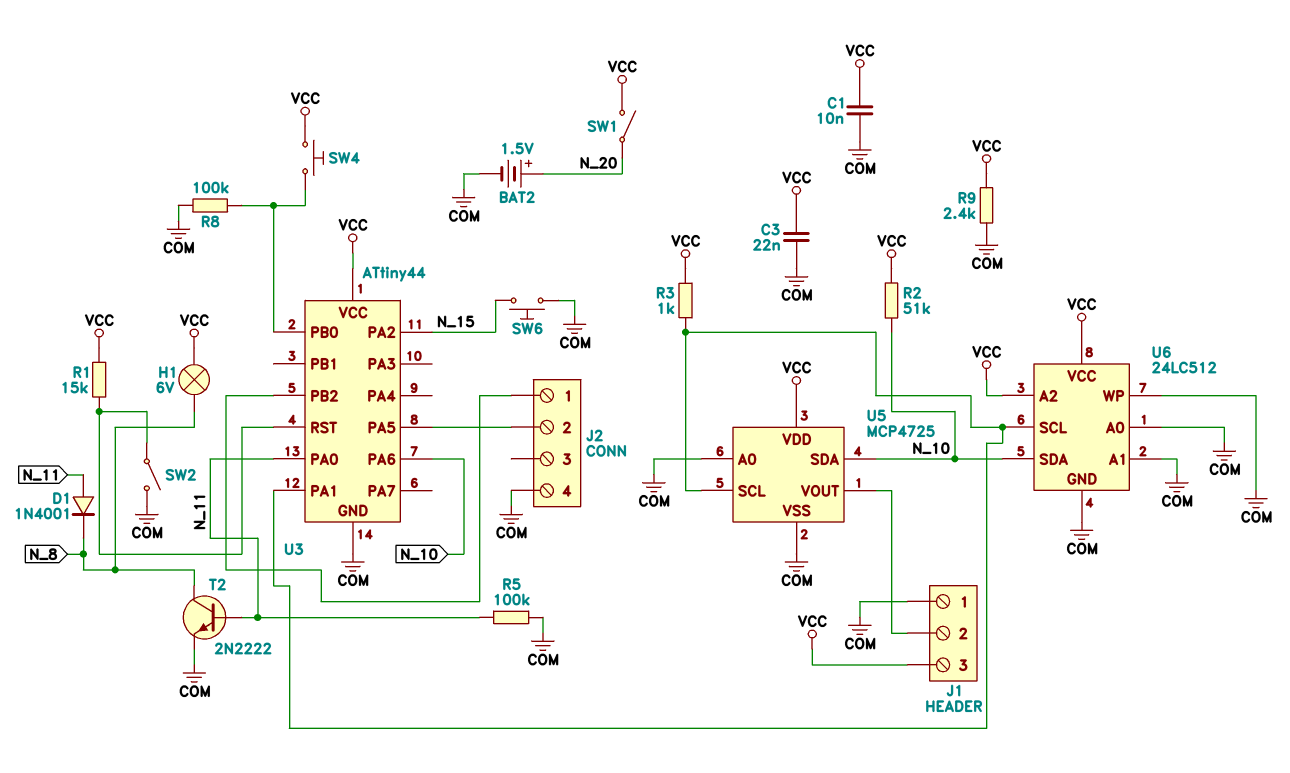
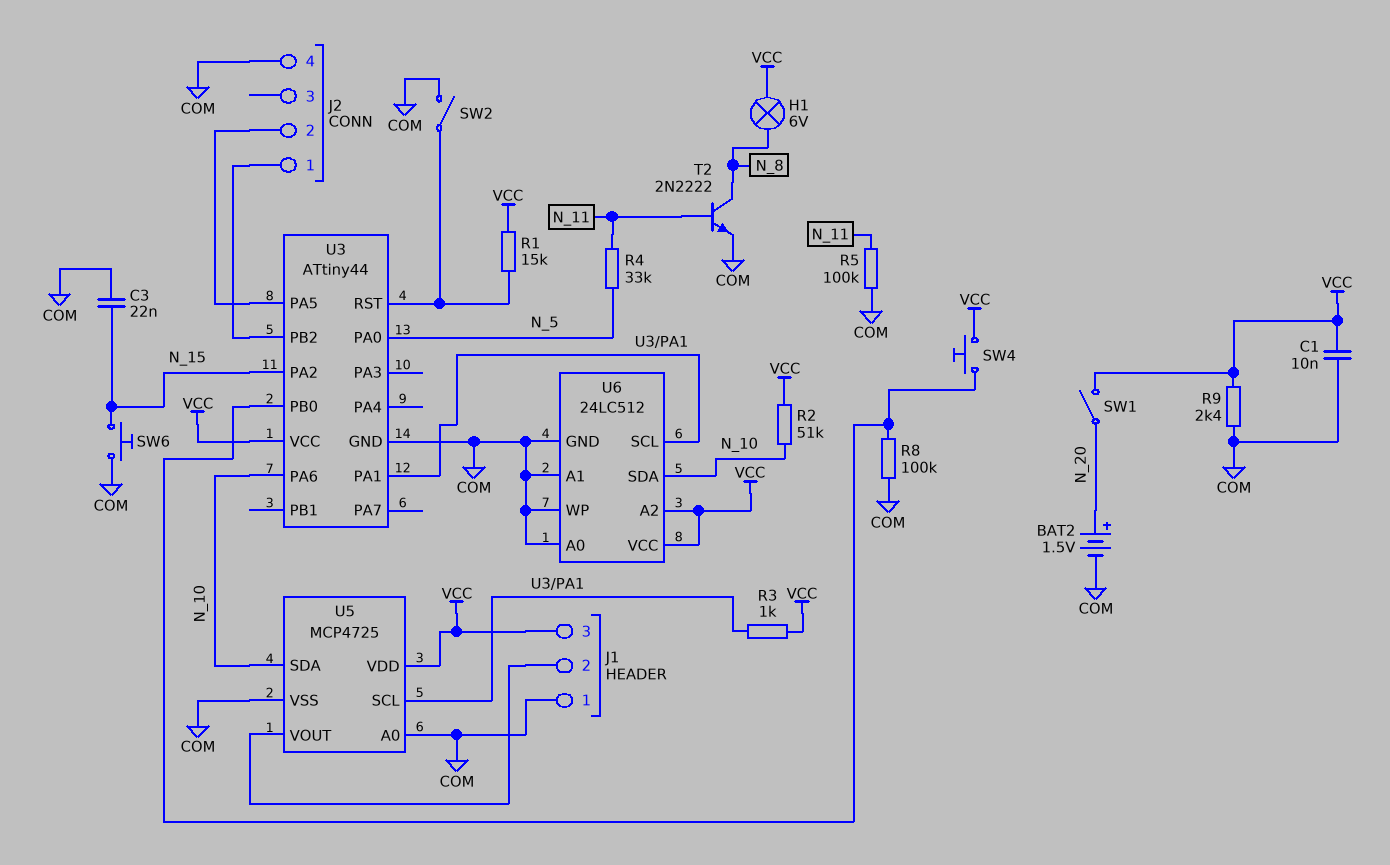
C3: 22nF (COM, VCC) -> 22nF (COM, N_15)
D1: diode 1N4001 (A N_11, K N_8) -> none
R4: none -> 33k (N_5, N_11)
U3 pin PA0: N_11 -> N_5

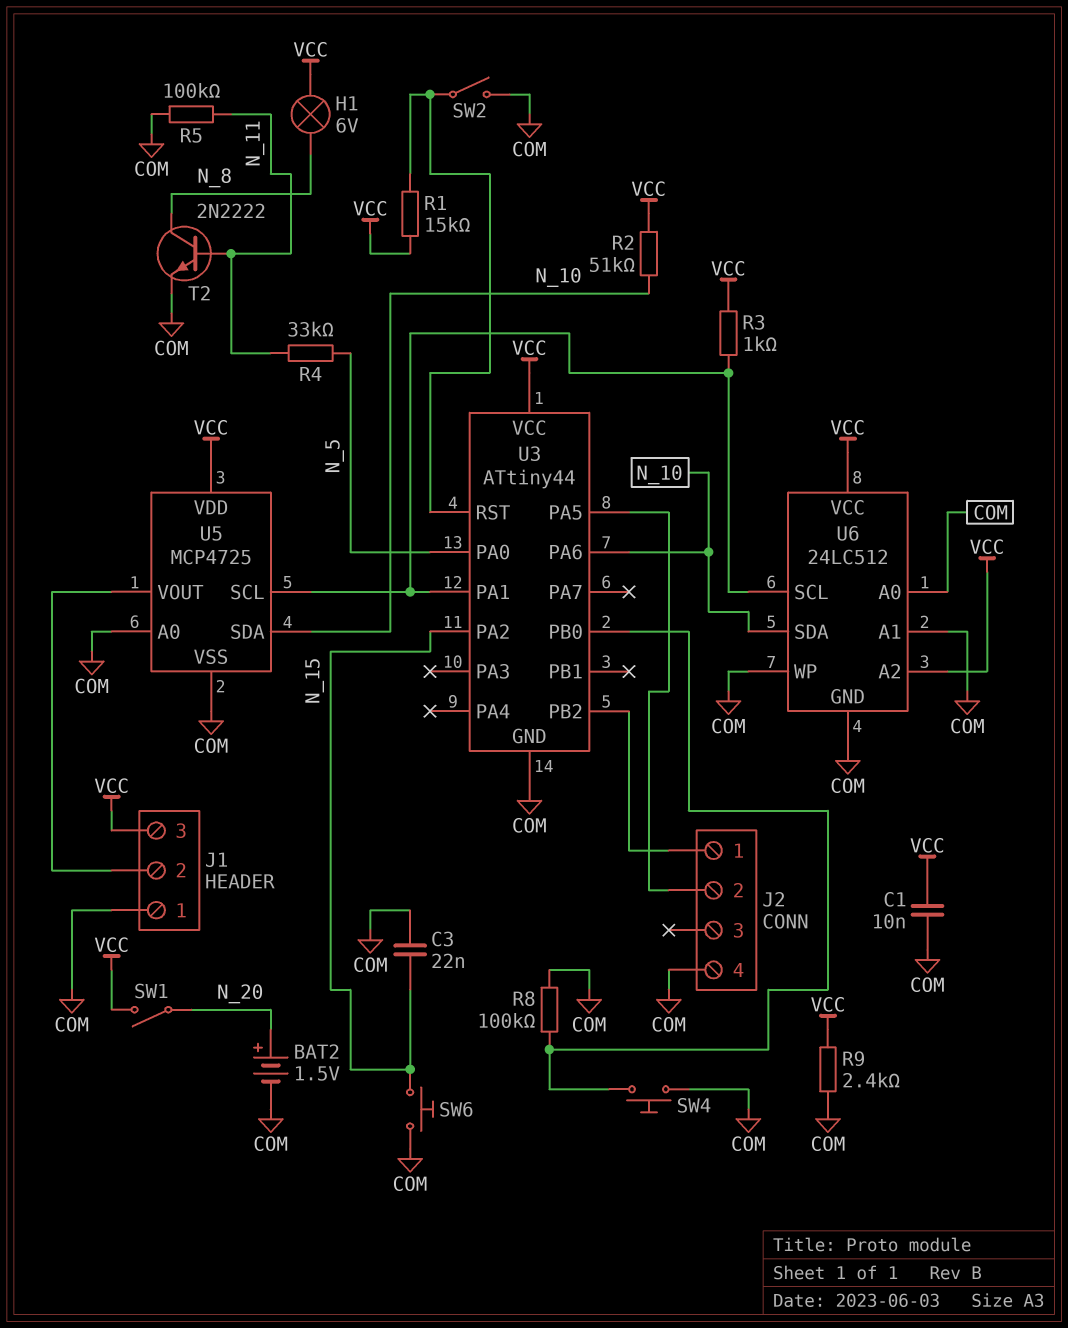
SW4: button (U3/PB0, VCC) -> button (COM, U3/PB0)

